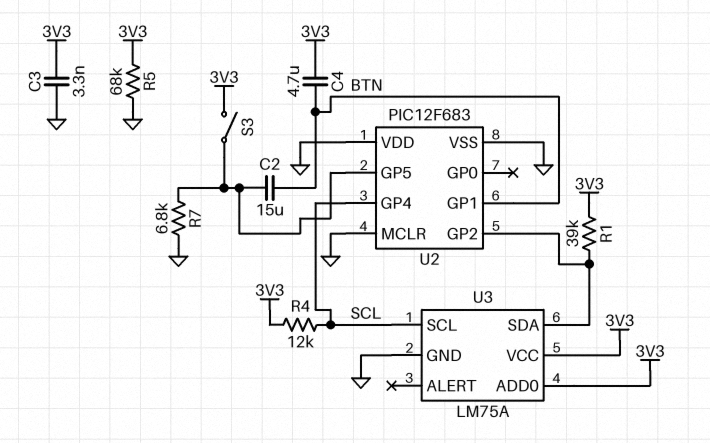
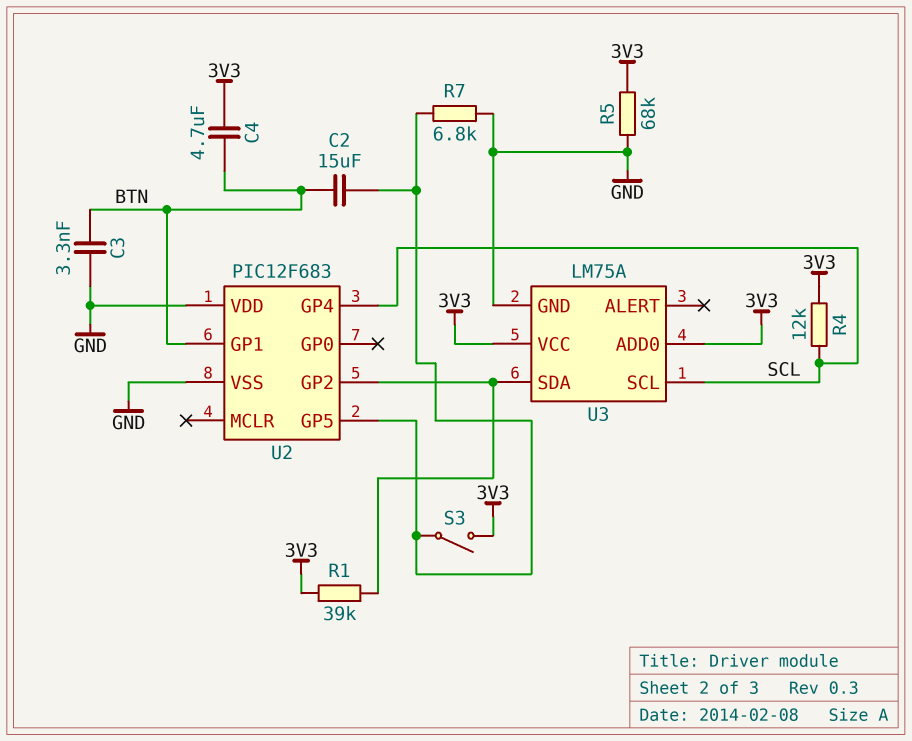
C3: 3.3nF (3V3, GND) -> 3.3nF (BTN, GND)
U2 pin MCLR: GND -> none

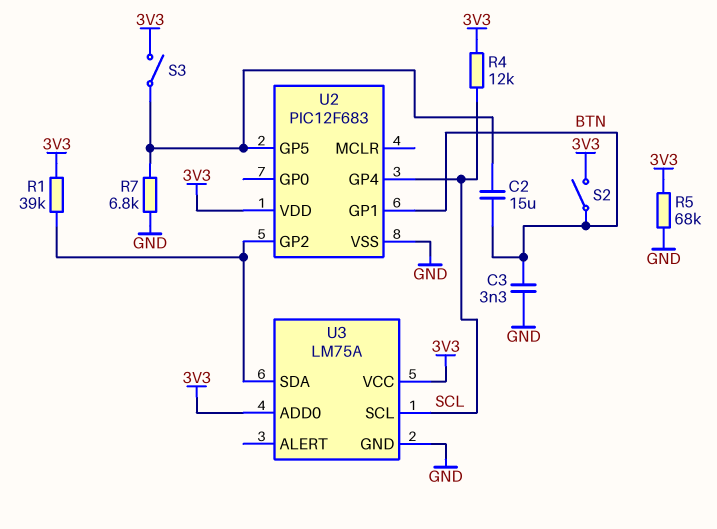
C4: 4.7uF (3V3, BTN) -> none
S2: none -> switch (3V3, BTN)
U2 pin VDD: GND -> 3V3

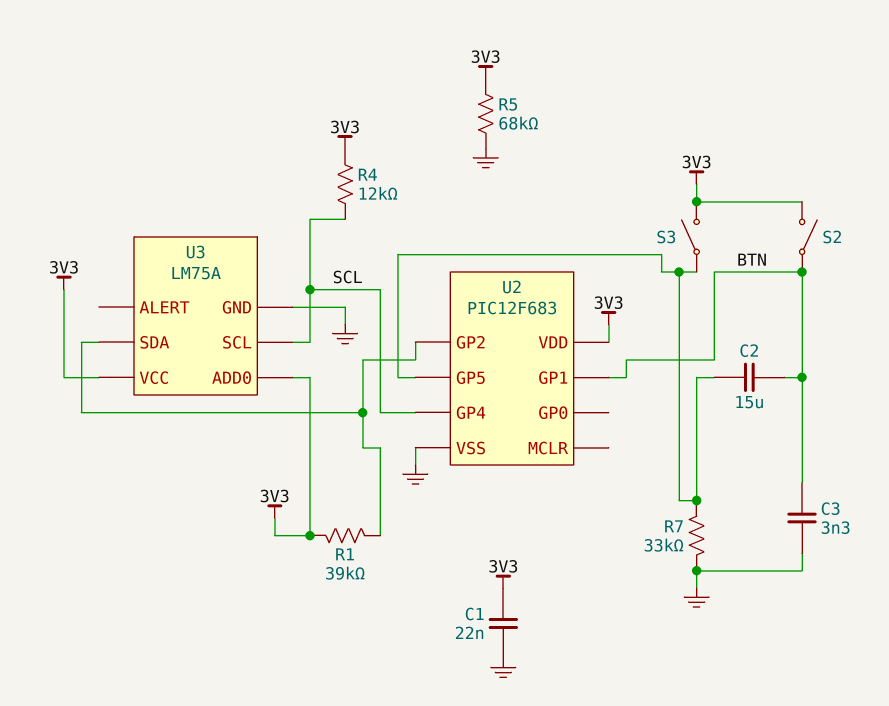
C1: none -> 22nF (3V3, GND)
R7: 6.8k (GND, U2/GP5) -> 33k (GND, U2/GP5)

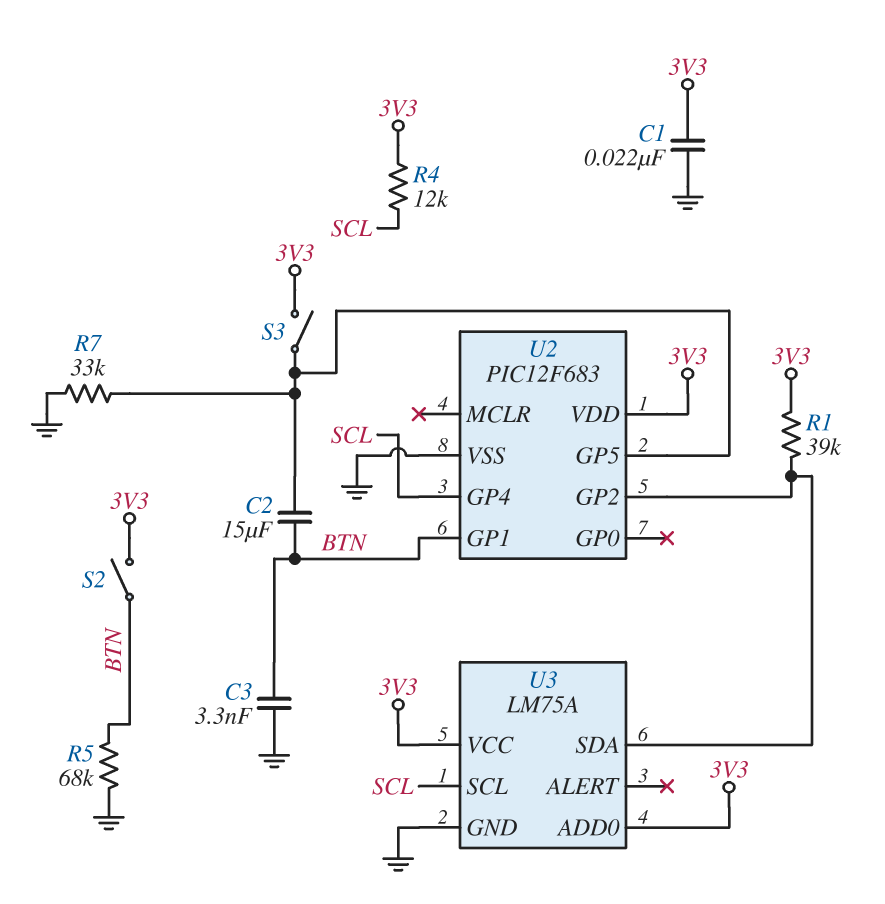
R5: 68k (3V3, GND) -> 68k (BTN, GND)

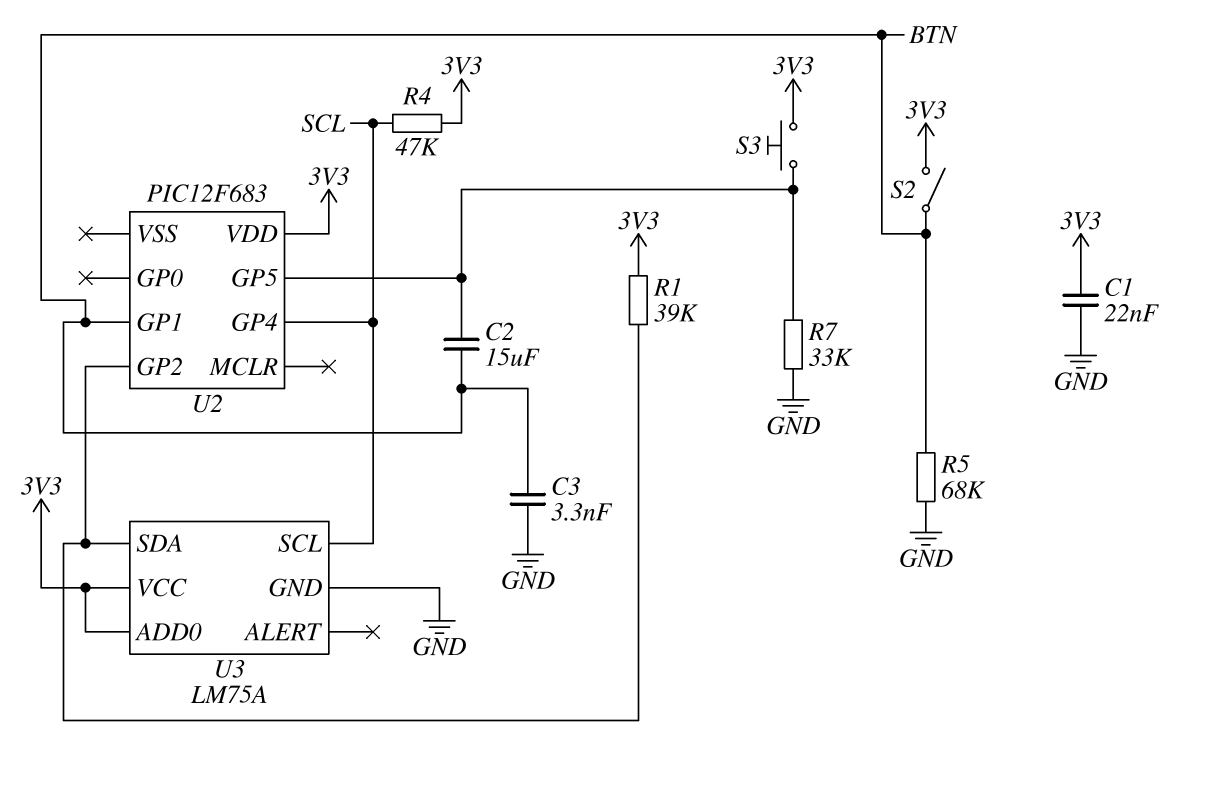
R4: 12k (3V3, SCL) -> 47k (3V3, SCL)
S3: switch (3V3, U2/GP5) -> button (3V3, U2/GP5)
U2 pin VSS: GND -> none

